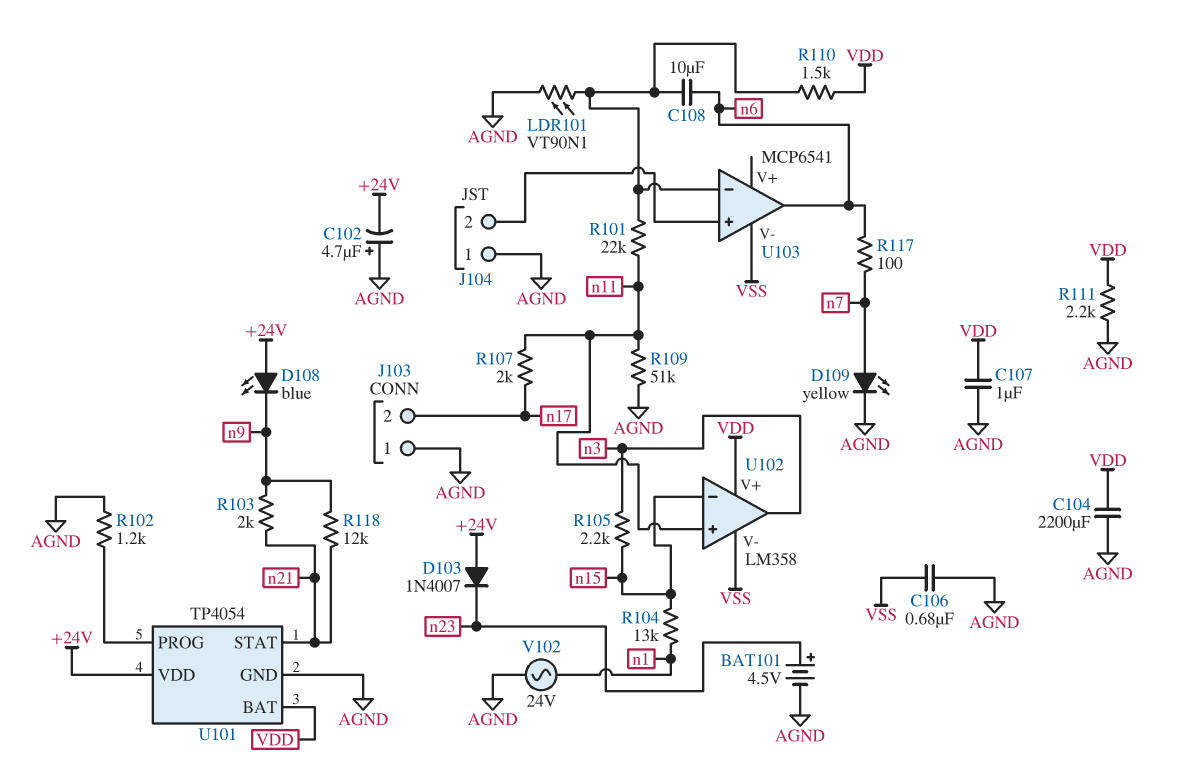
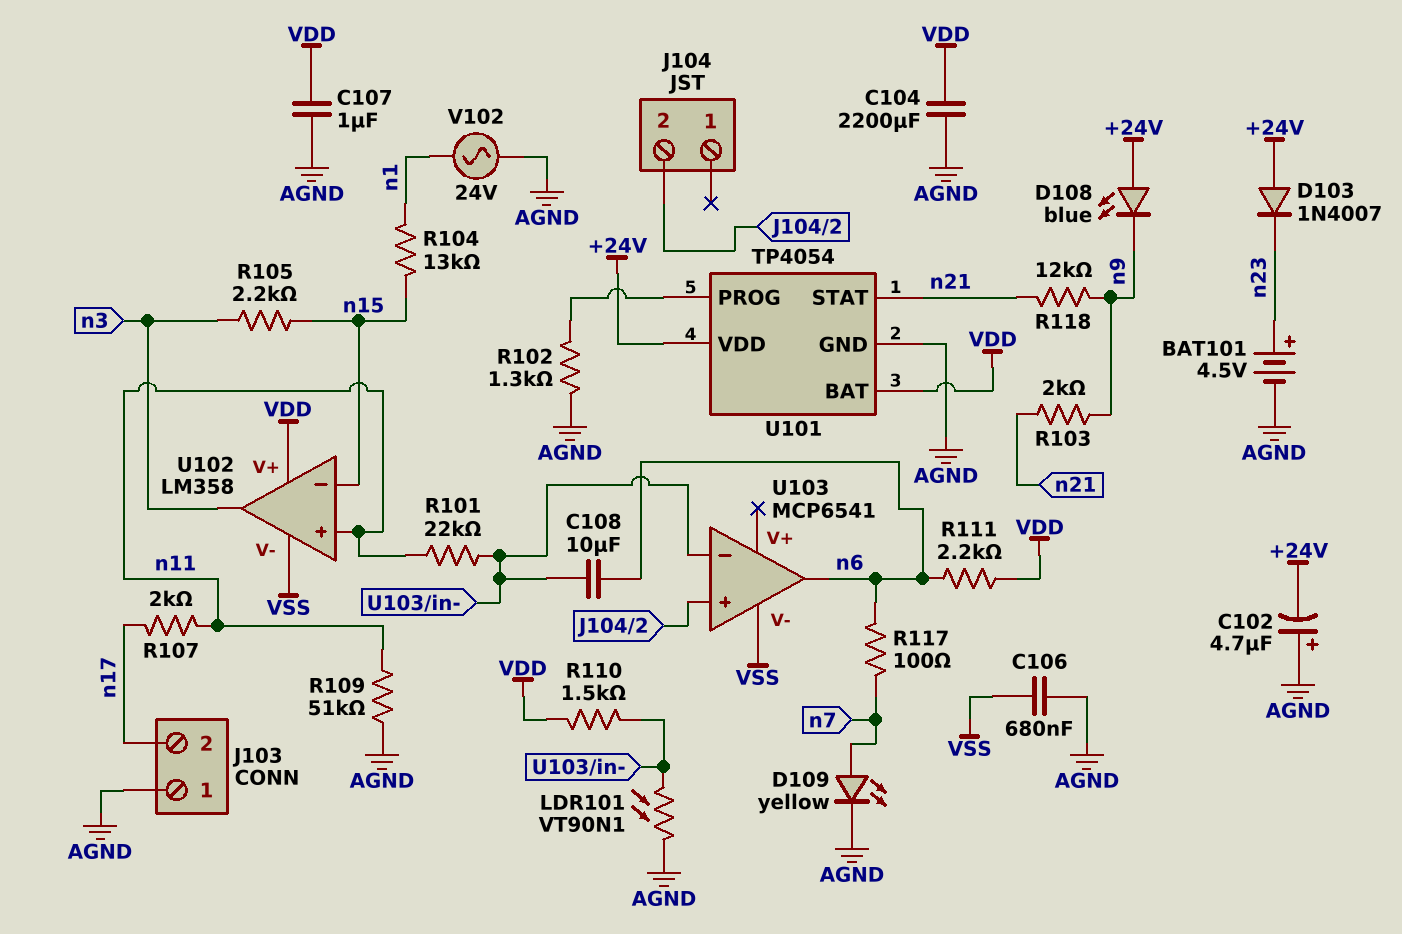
J104 pin 1: AGND -> none
R102: 1.2k (AGND, U101/PROG) -> 1.3k (AGND, U101/PROG)
R111: 2.2k (AGND, VDD) -> 2.2k (VDD, n6)

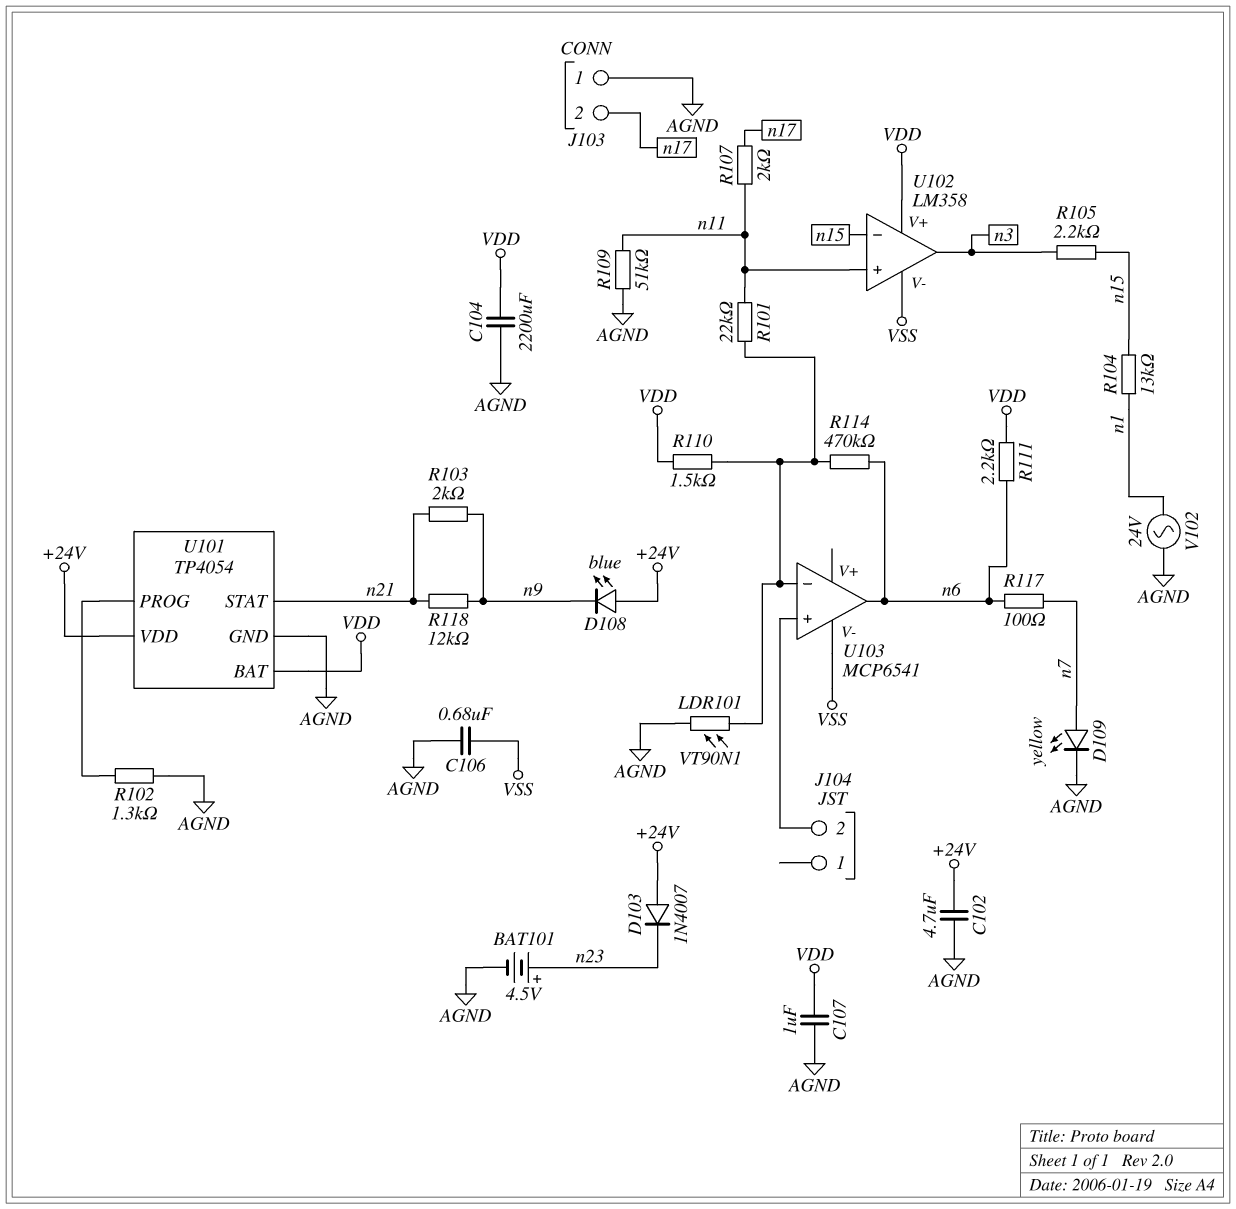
C102: 4.7uF (plus AGND, minus +24V) -> 4.7uF (+24V, AGND)
C108: 10uF (U103/in-, n6) -> none
R114: none -> 470k (U103/in-, n6)

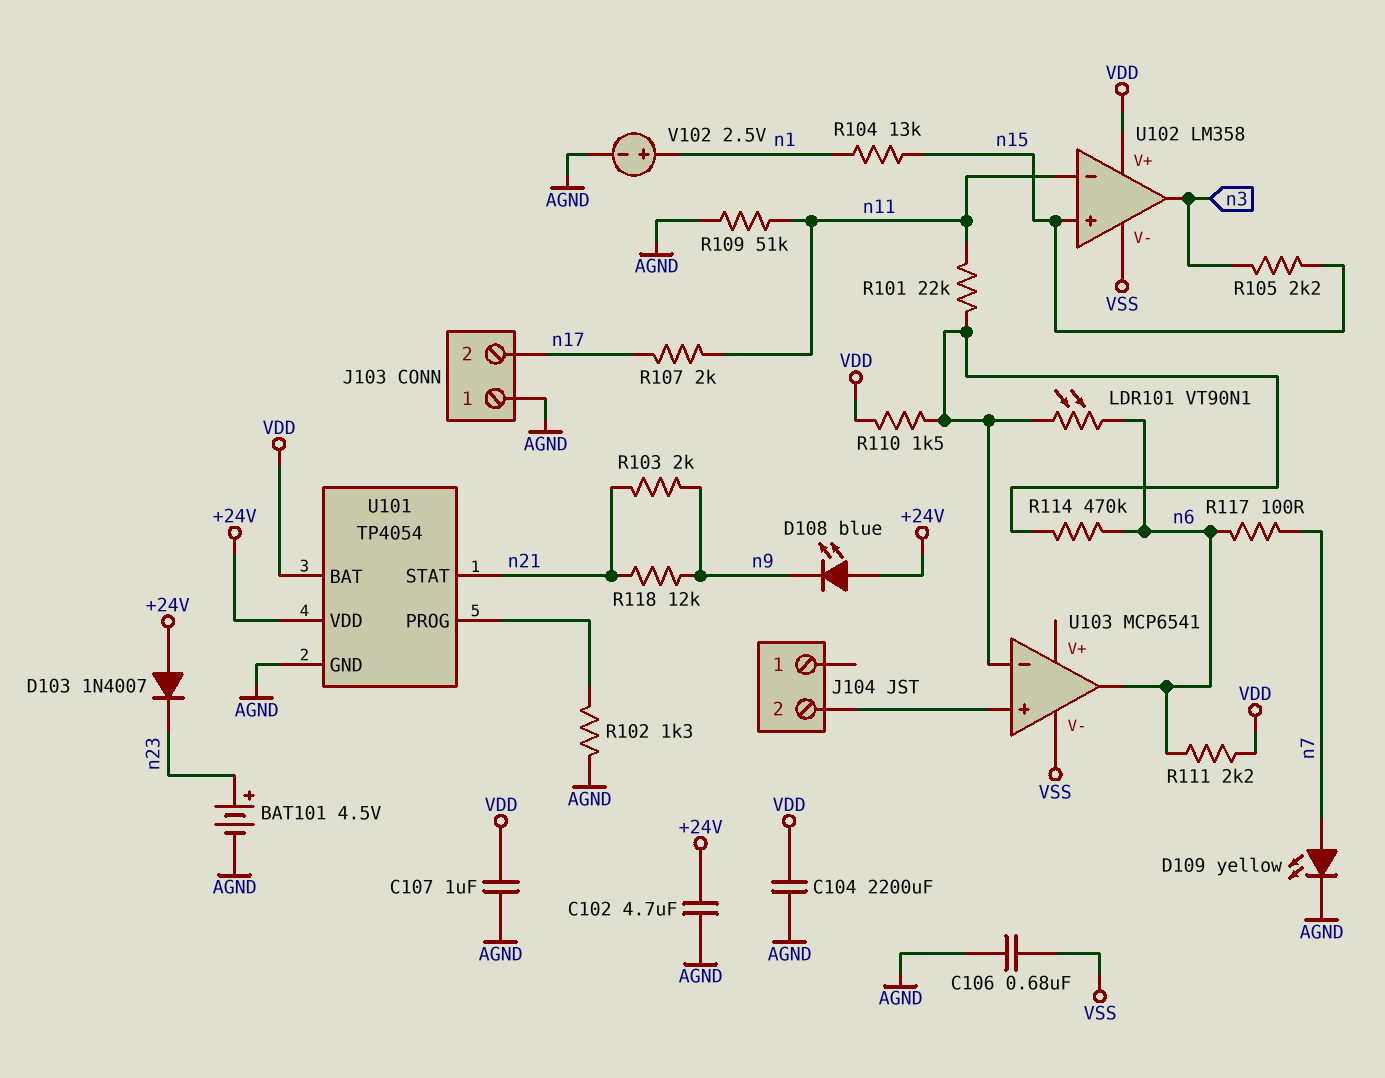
LDR101: VT90N1 (AGND, U103/in-) -> VT90N1 (U103/in-, n6)
U102 pin in+: n11 -> n15
U102 pin in-: n15 -> n11
V102: AC 24V (AGND, n1) -> 2.5V (plus n1, minus AGND)

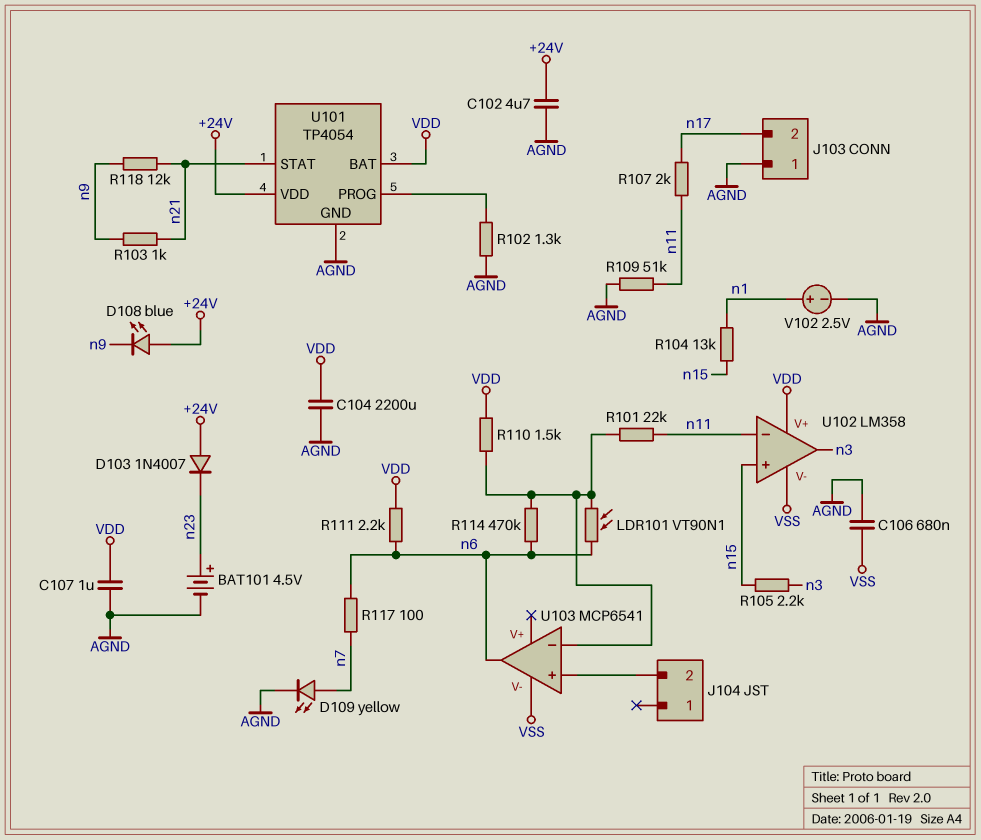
R103: 2k (n9, n21) -> 1k (n9, n21)

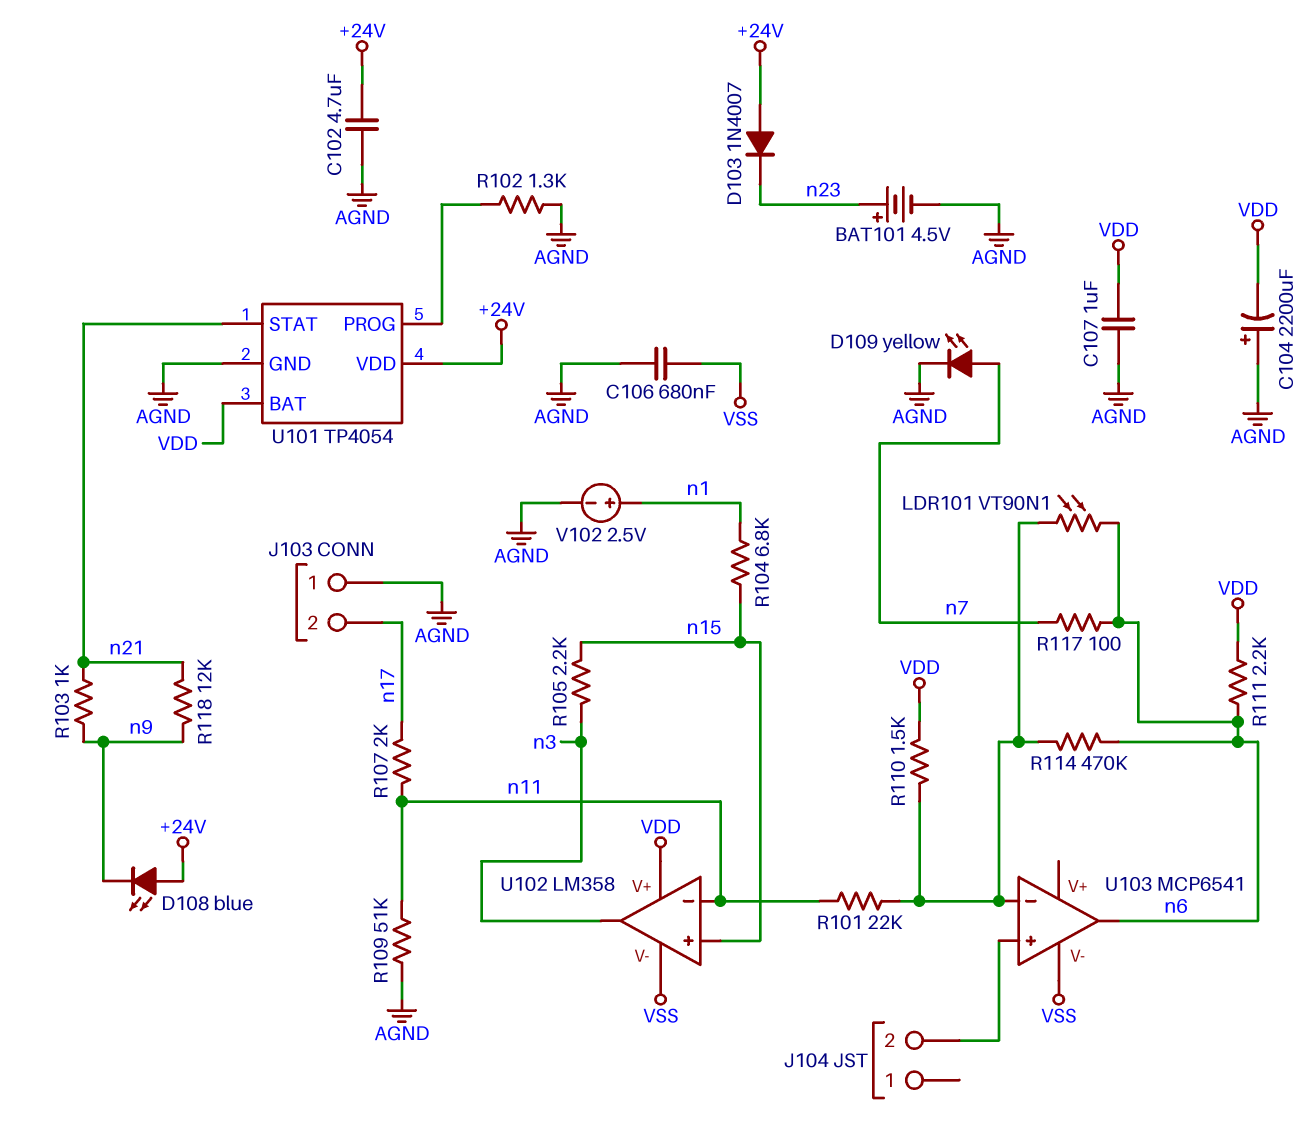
C104: 2200uF (AGND, VDD) -> 2200uF (plus AGND, minus VDD)
R104: 13k (n1, n15) -> 6.8k (n1, n15)

